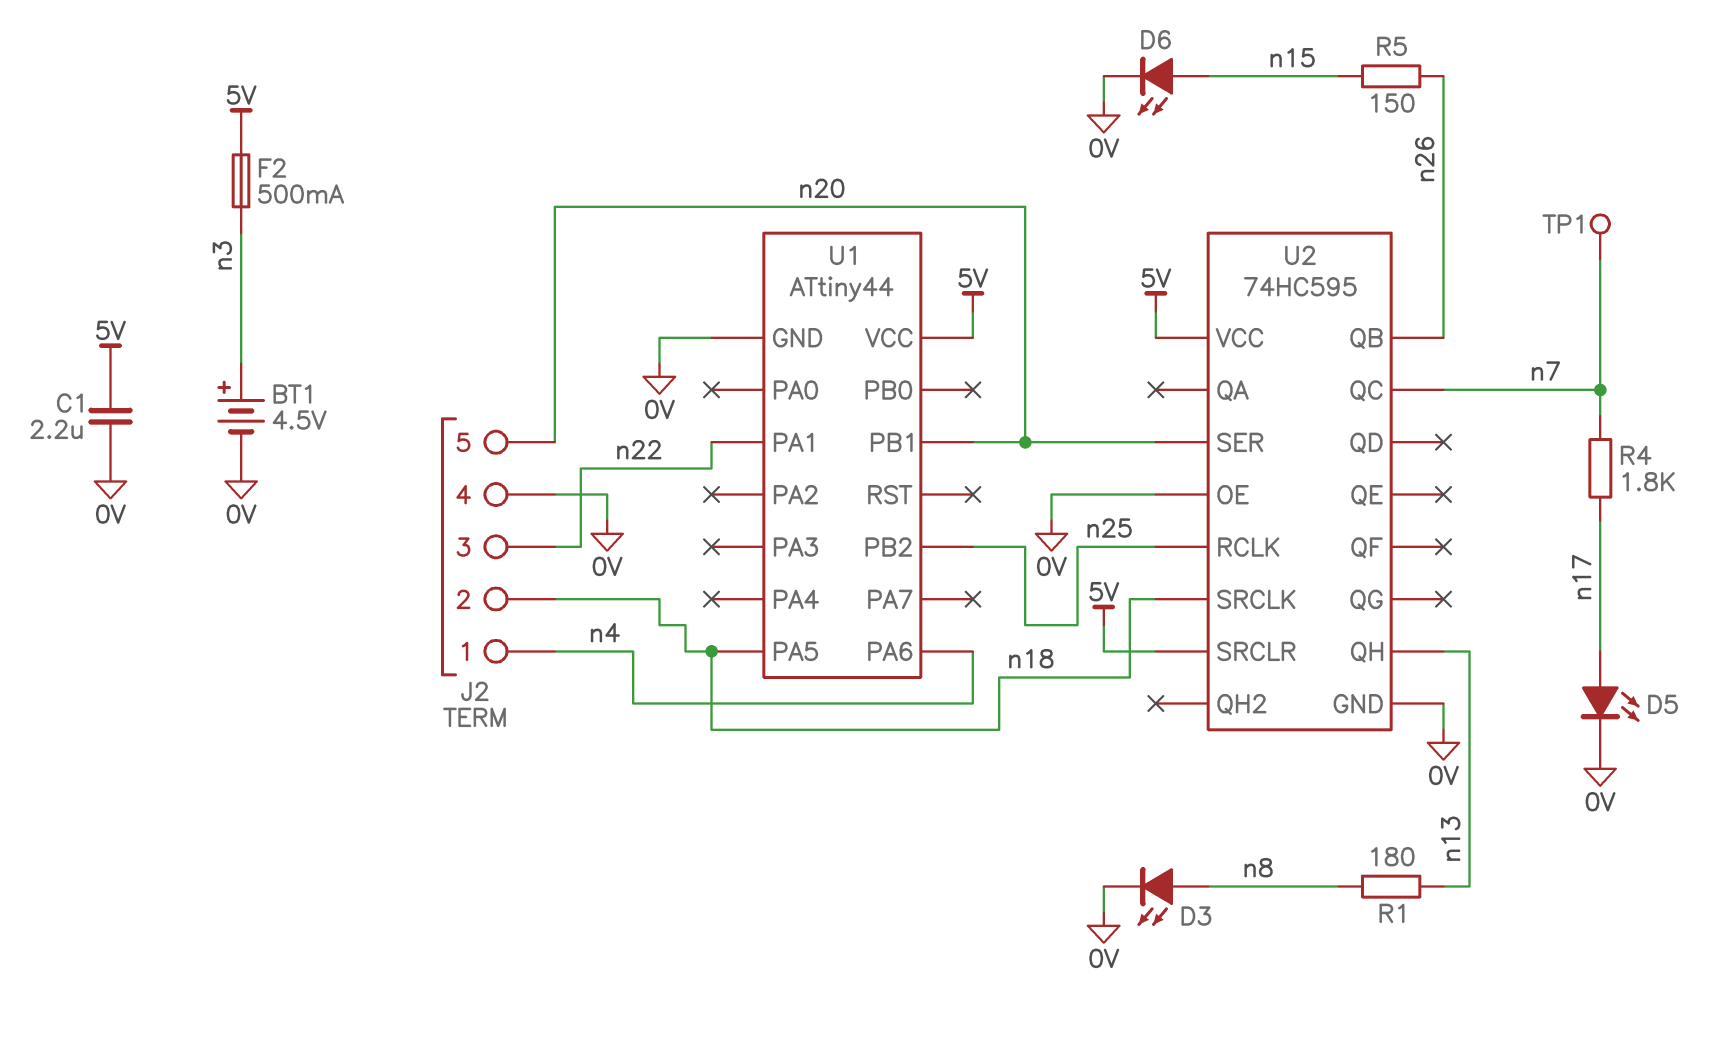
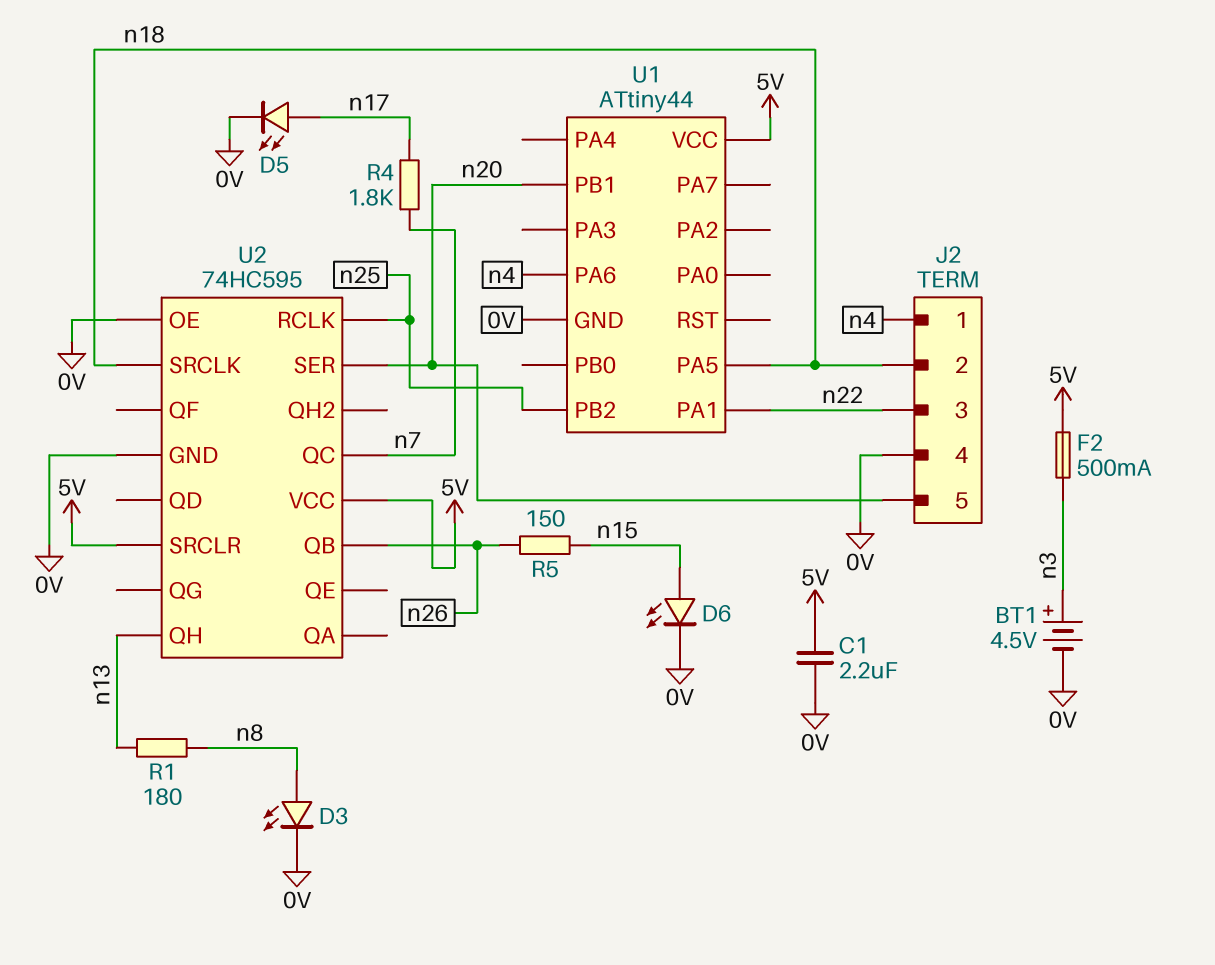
TP1: test point (n7) -> none

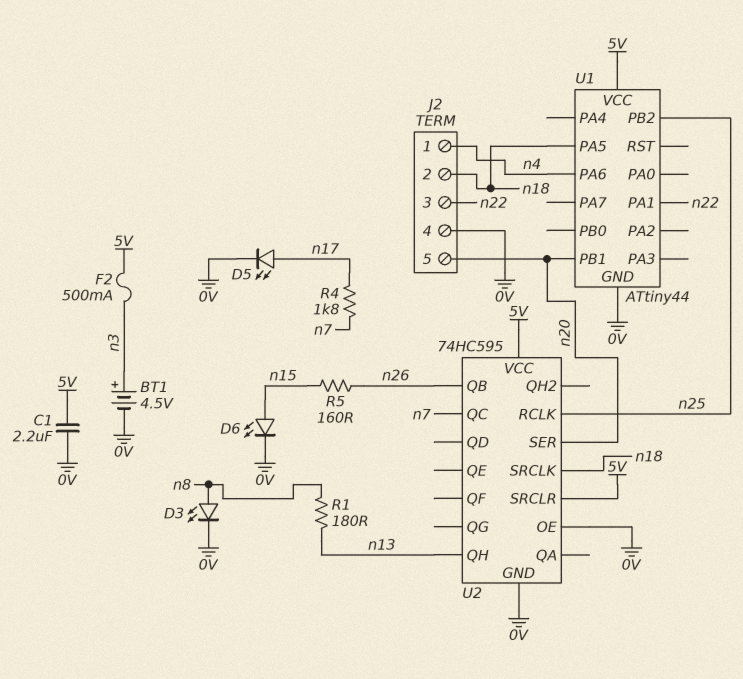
R5: 150 (n15, n26) -> 160 (n15, n26)

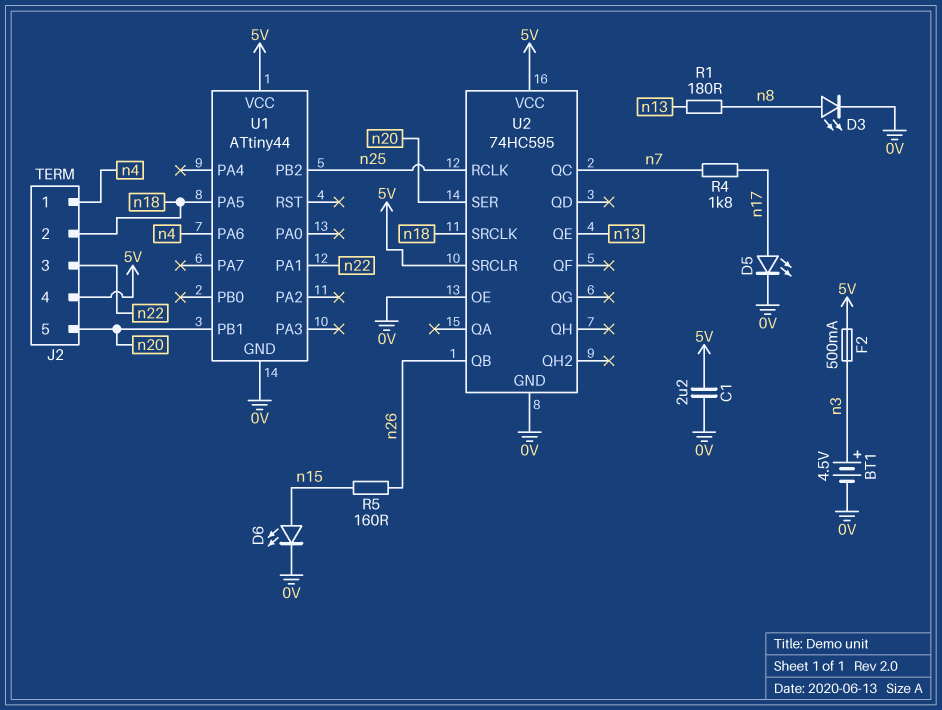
J2 pin 4: 0V -> 5V
U2 pin QE: none -> n13
U2 pin QH: n13 -> none

